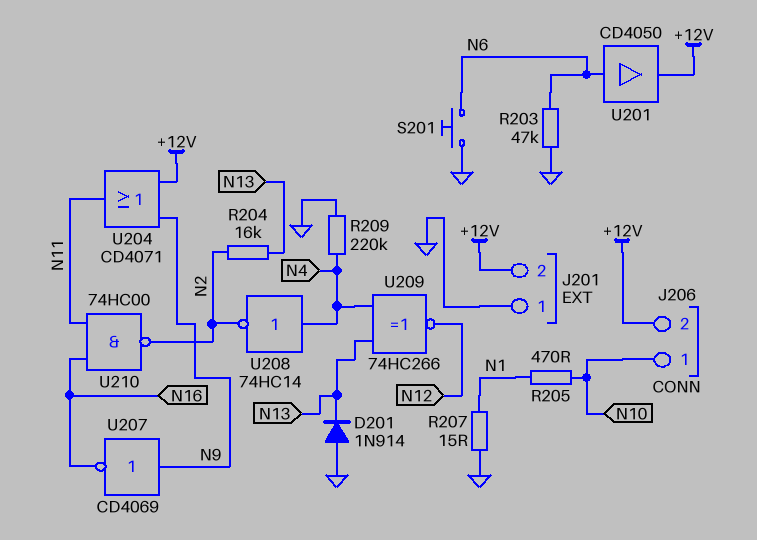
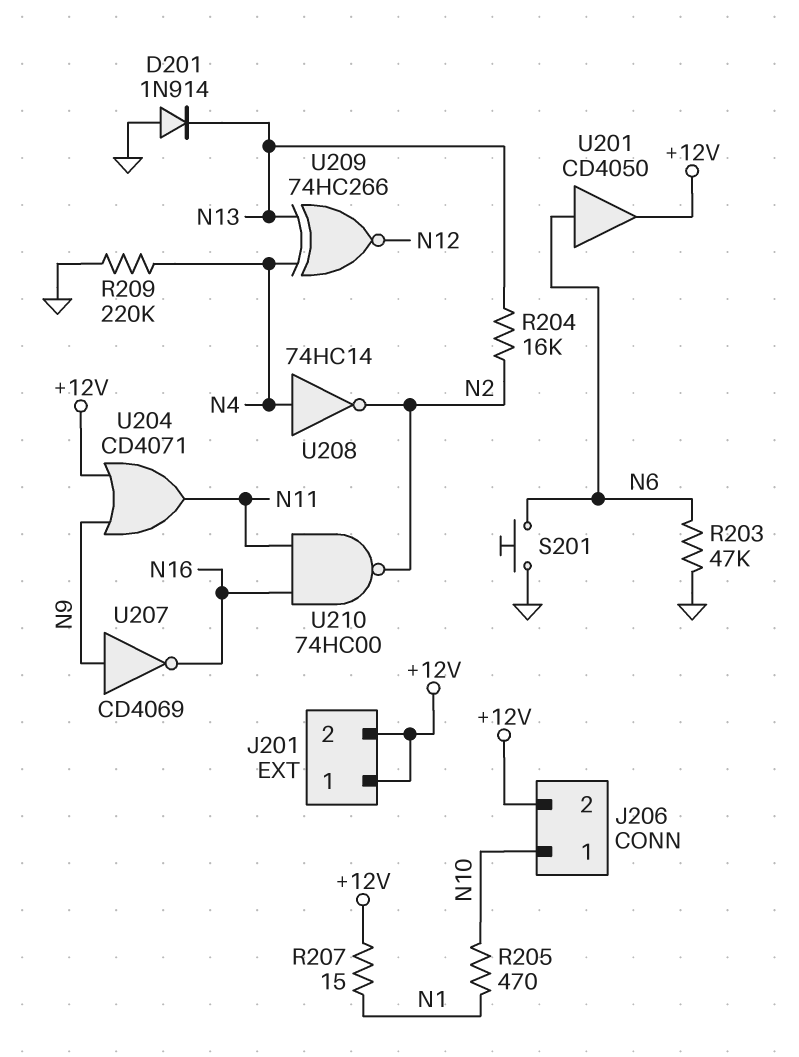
J201 pin 1: GND -> +12V
R207: 15 (GND, N1) -> 15 (+12V, N1)

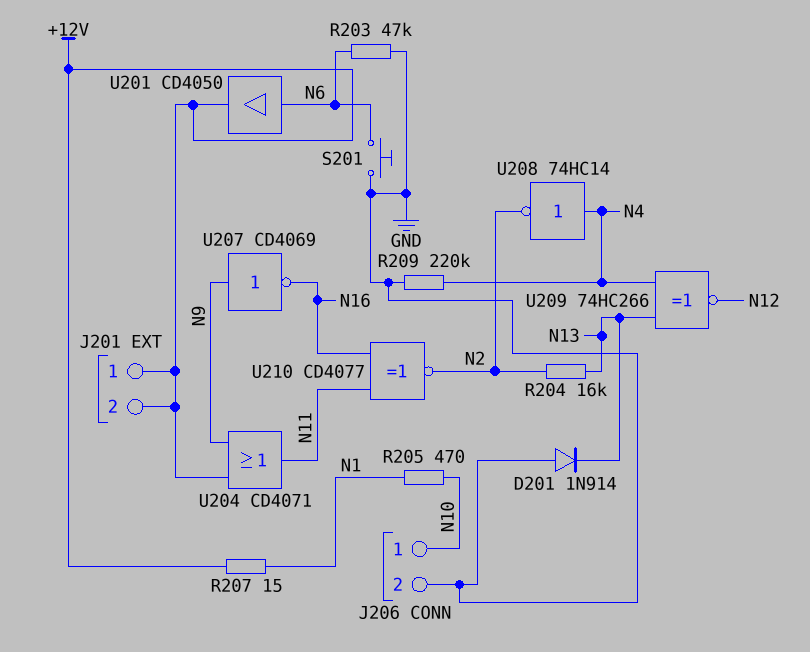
J206 pin 2: +12V -> GND
U210: NAND 74HC00 (in N11, in N16, out N2) -> XNOR CD4077 (in N11, in N16, out N2)

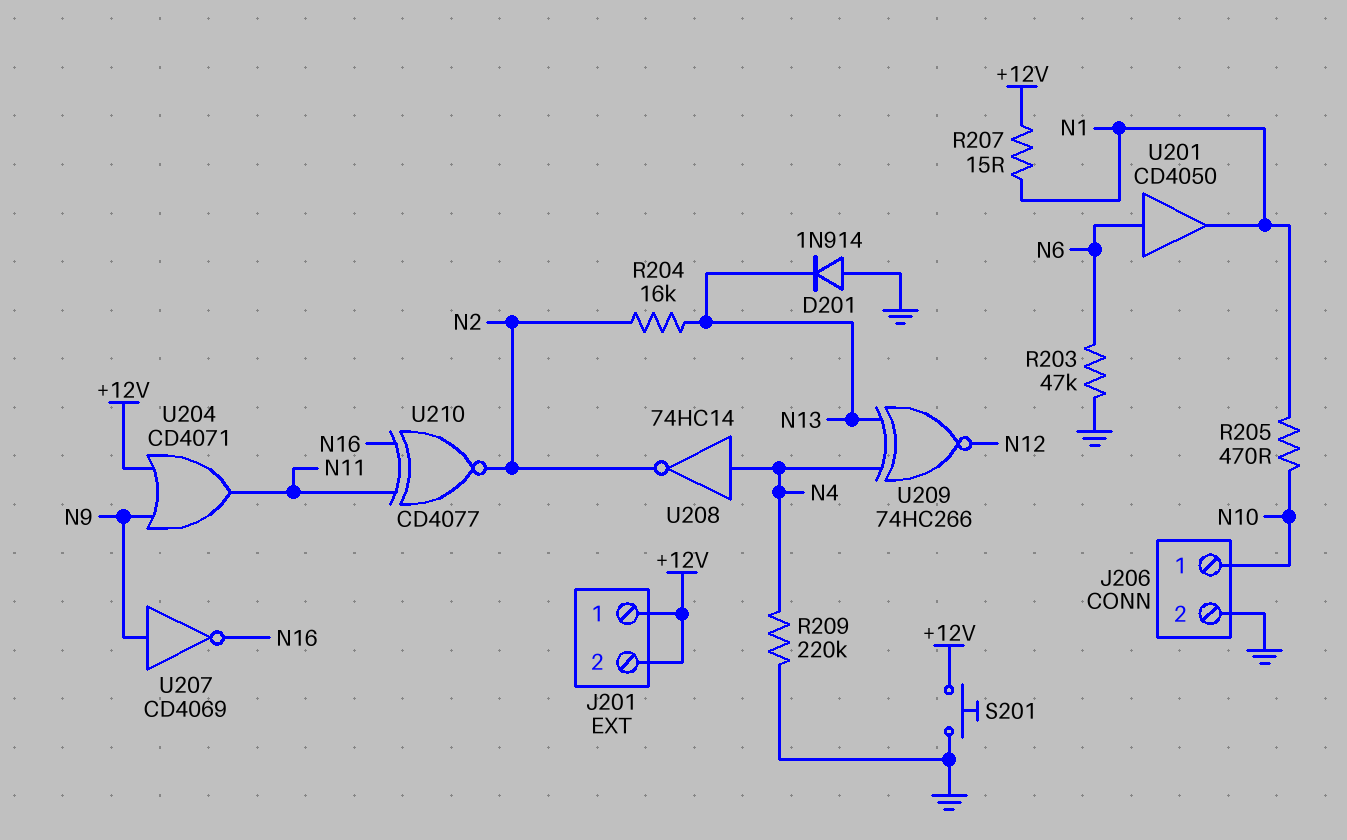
S201: button (GND, N6) -> button (+12V, GND)
U201: buffer CD4050 (in N6, out +12V) -> buffer CD4050 (in N6, out N1)

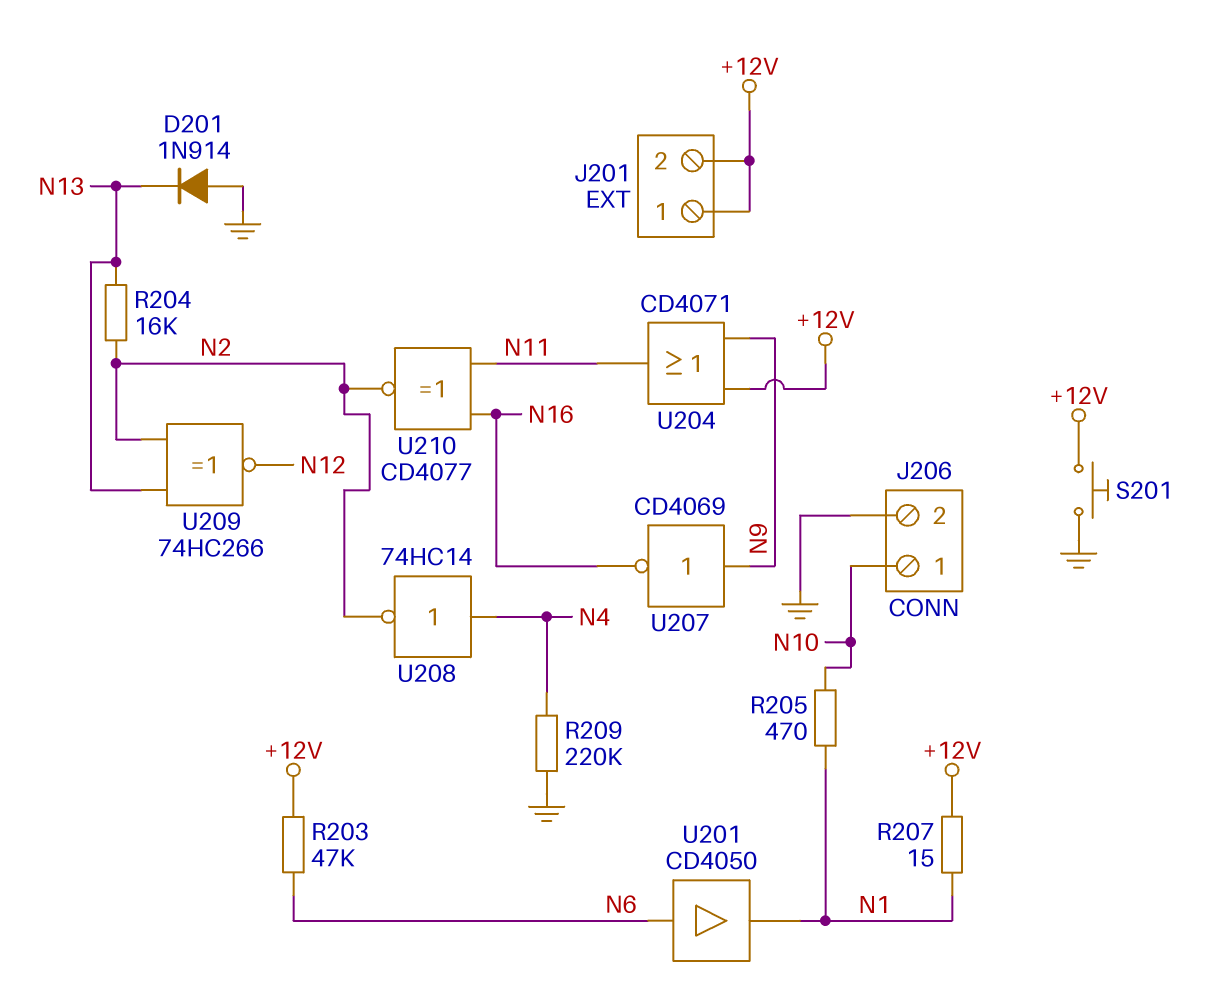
R203: 47k (GND, N6) -> 47k (+12V, N6)
U209: XNOR 74HC266 (in N4, in N13, out N12) -> XNOR 74HC266 (in N2, in N13, out N12)

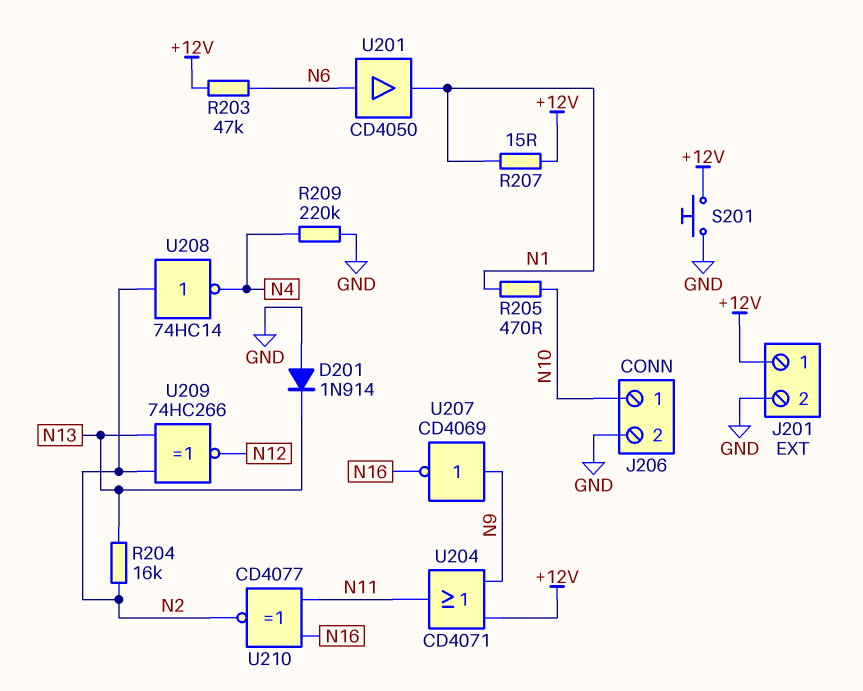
J201 pin 2: +12V -> GND
U208: NOT 74HC14 (in N4, out N2) -> NOT 74HC14 (in N2, out N4)

